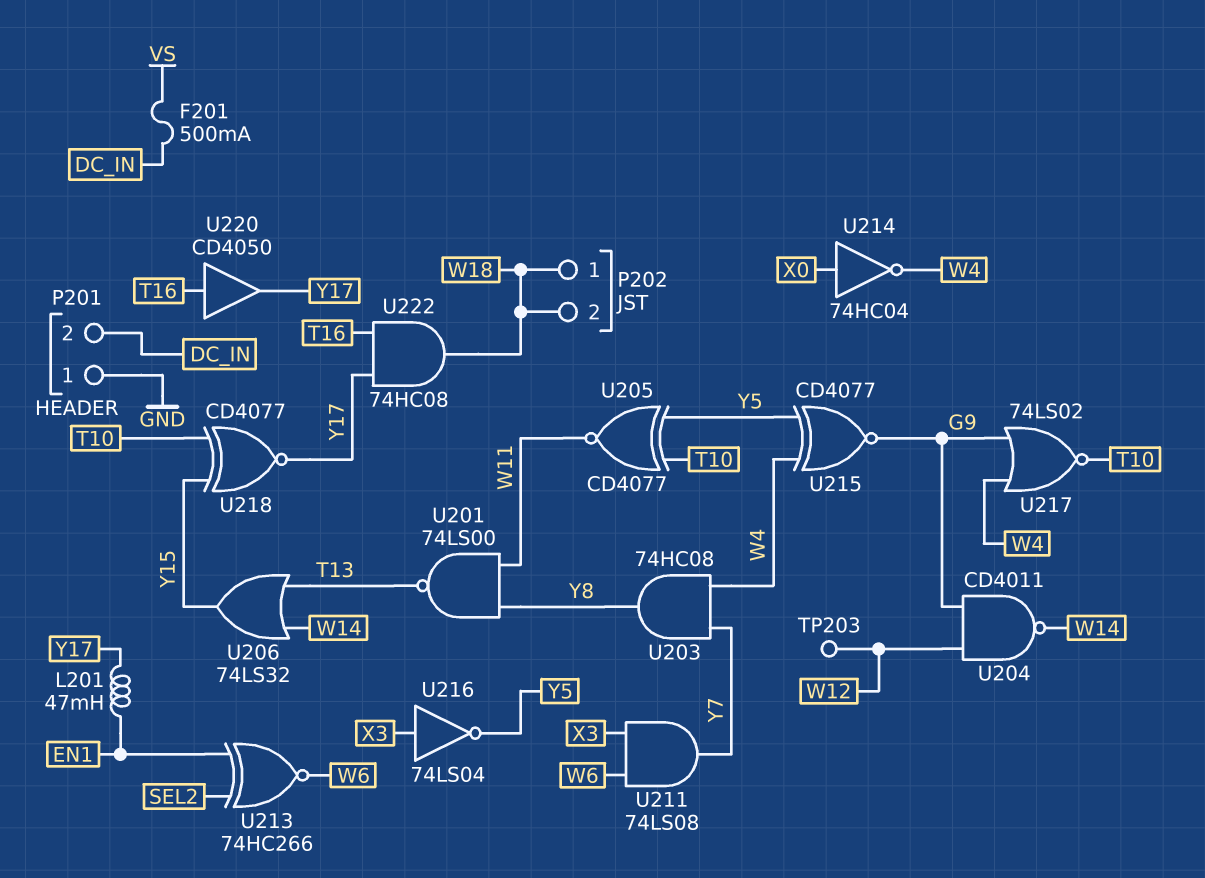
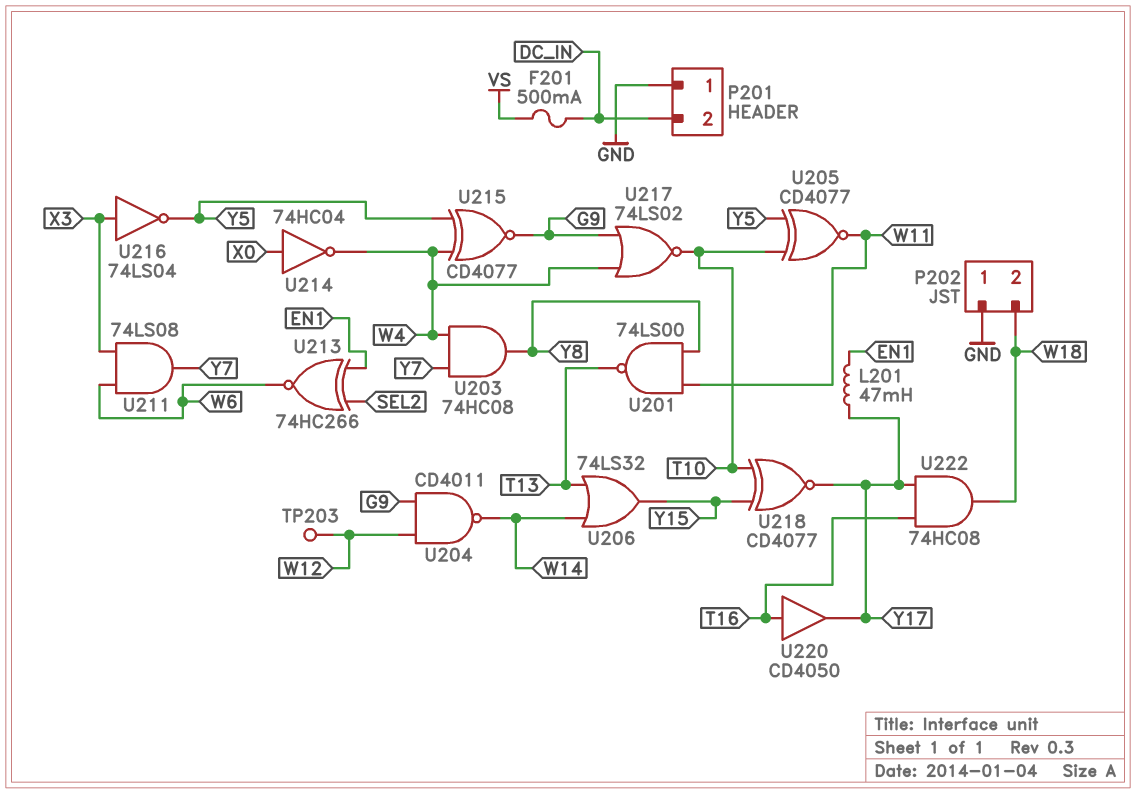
P202 pin 1: W18 -> GND

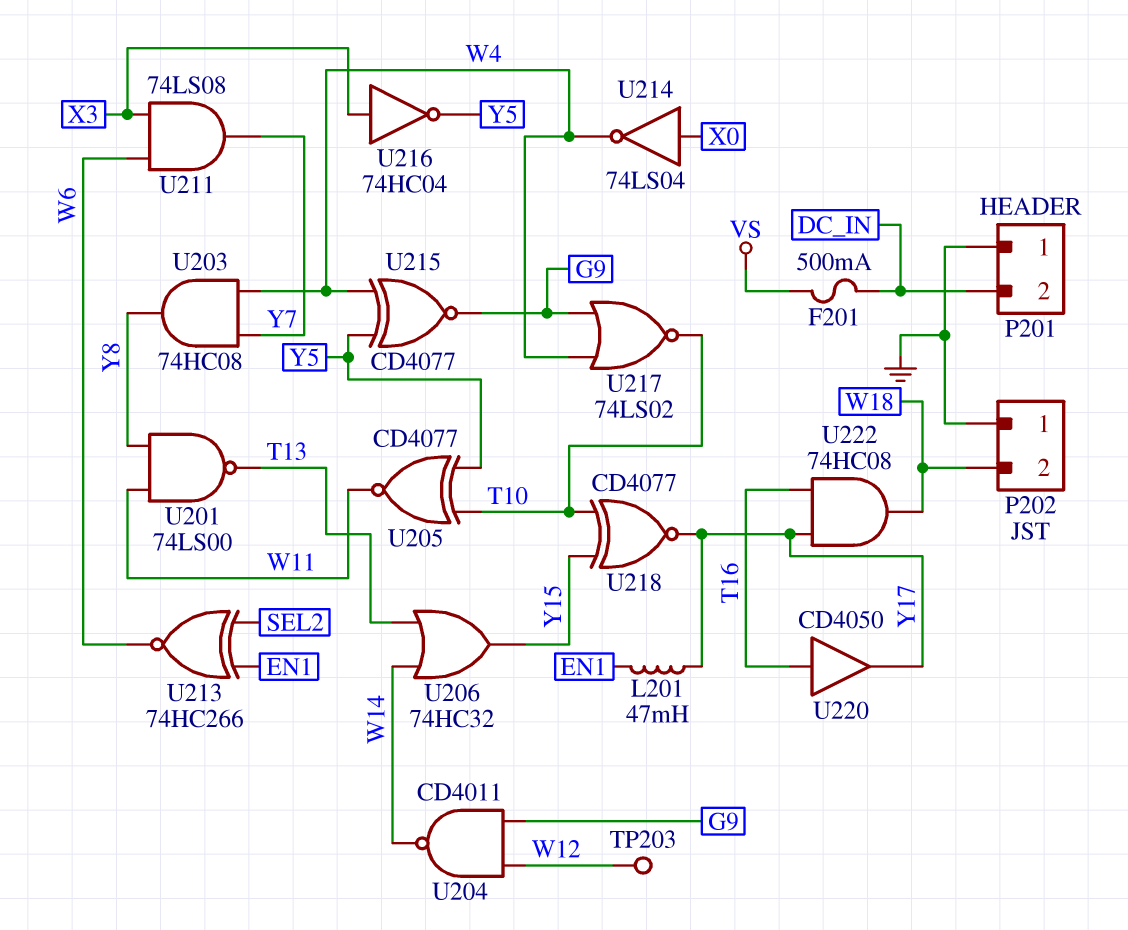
U206: OR 74LS32 (in T13, in W14, out Y15) -> OR 74HC32 (in T13, in W14, out Y15)
U214: NOT 74HC04 (in X0, out W4) -> NOT 74LS04 (in X0, out W4)
U216: NOT 74LS04 (in X3, out Y5) -> NOT 74HC04 (in X3, out Y5)

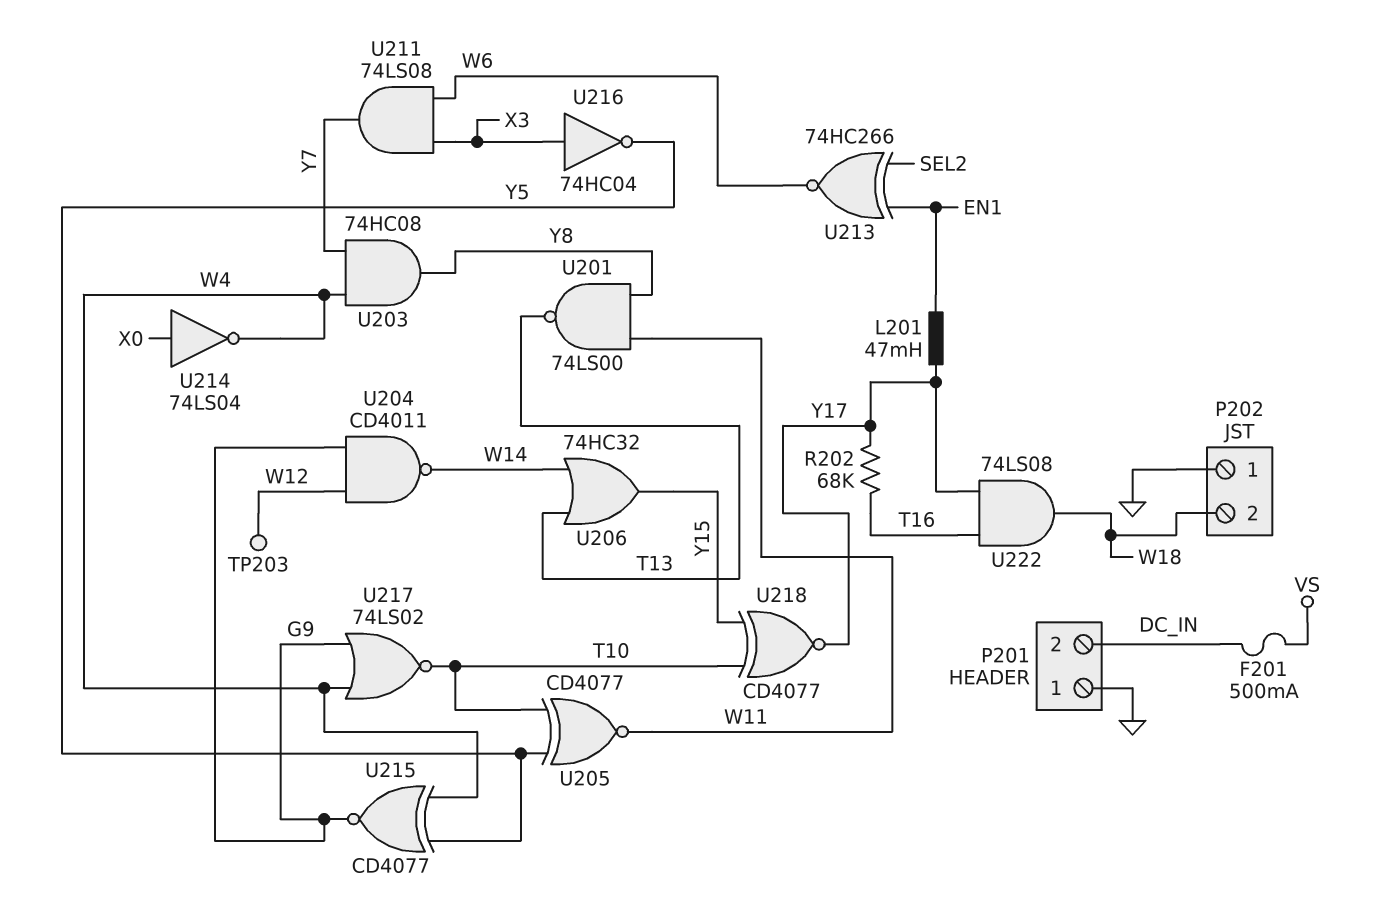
R202: none -> 68k (T16, Y17)
U220: buffer CD4050 (in T16, out Y17) -> none
U222: AND 74HC08 (in T16, in Y17, out W18) -> AND 74LS08 (in T16, in Y17, out W18)

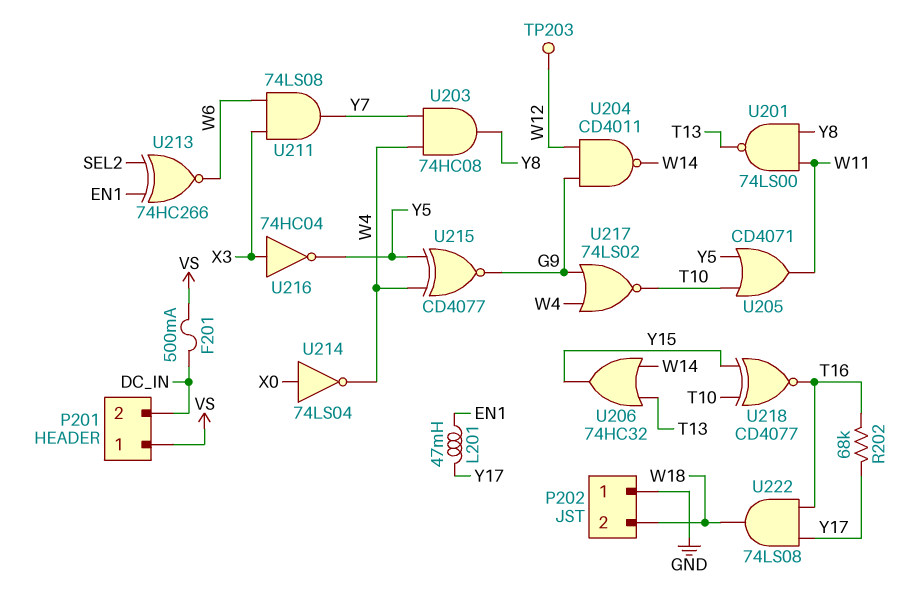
P201 pin 1: GND -> VS
U205: XNOR CD4077 (in T10, in Y5, out W11) -> OR CD4071 (in T10, in Y5, out W11)
U218: XNOR CD4077 (in T10, in Y15, out Y17) -> XNOR CD4077 (in T10, in Y15, out T16)

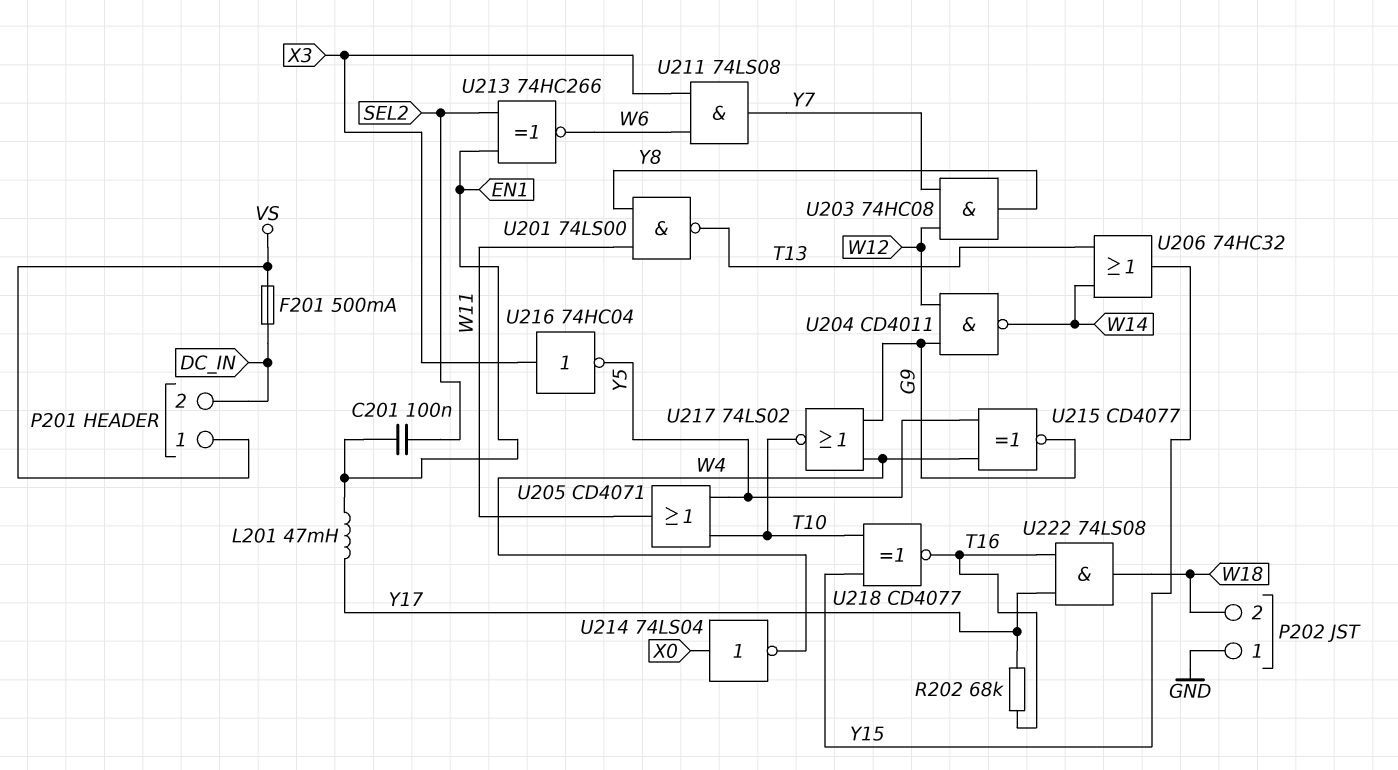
C201: none -> 100nF (EN1, SEL2)
TP203: test point (W12) -> none
U203: AND 74HC08 (in W4, in Y7, out Y8) -> AND 74HC08 (in W12, in Y7, out Y8)

